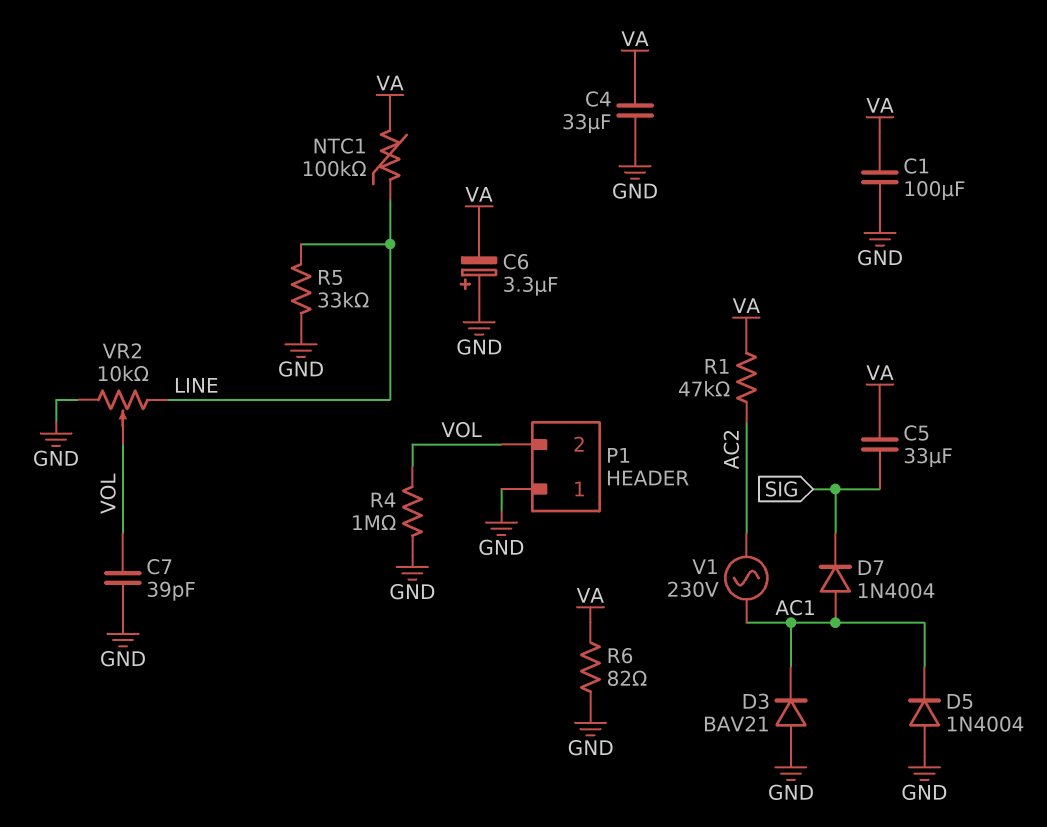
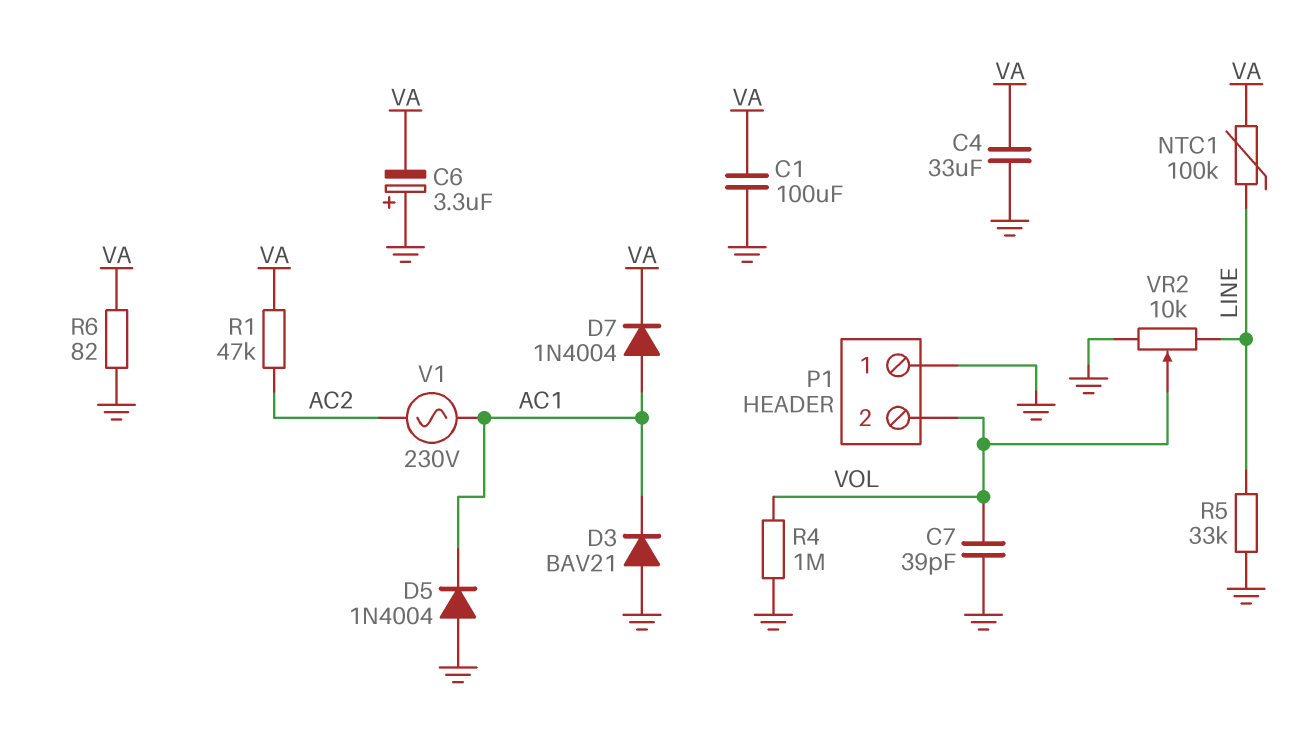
C5: 33uF (SIG, VA) -> none
D7: diode 1N4004 (A AC1, K SIG) -> diode 1N4004 (A AC1, K VA)

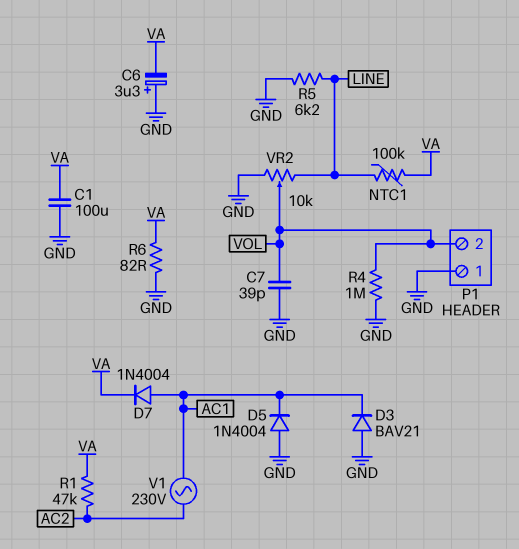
C4: 33uF (GND, VA) -> none
R5: 33k (GND, LINE) -> 6.2k (GND, LINE)

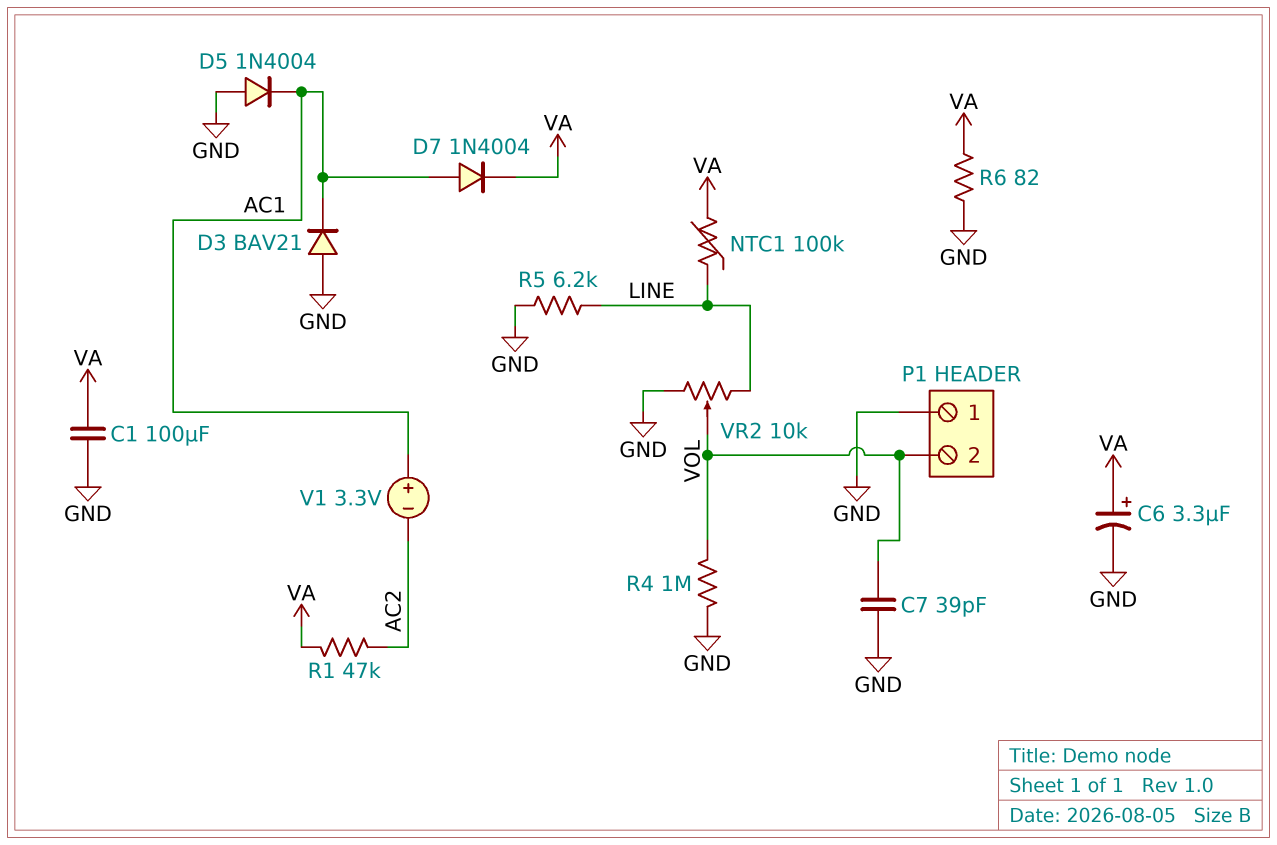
C6: 3.3uF (plus GND, minus VA) -> 3.3uF (plus VA, minus GND)
V1: AC 230V (AC1, AC2) -> 3.3V (plus AC1, minus AC2)

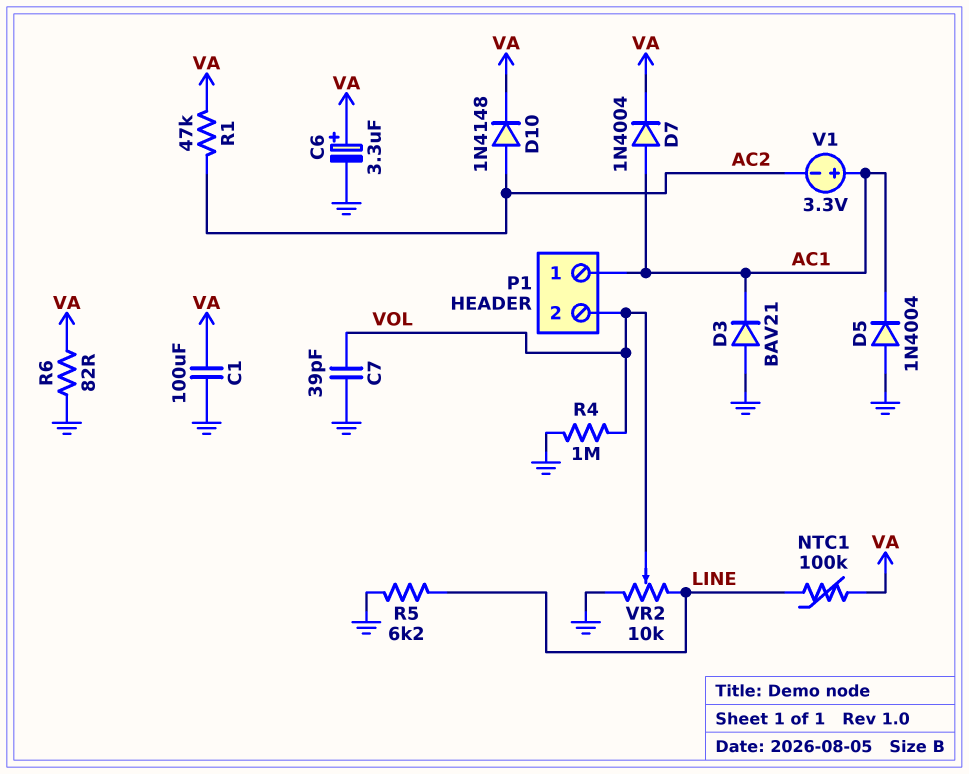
D10: none -> diode 1N4148 (A AC2, K VA)
P1 pin 1: GND -> AC1

